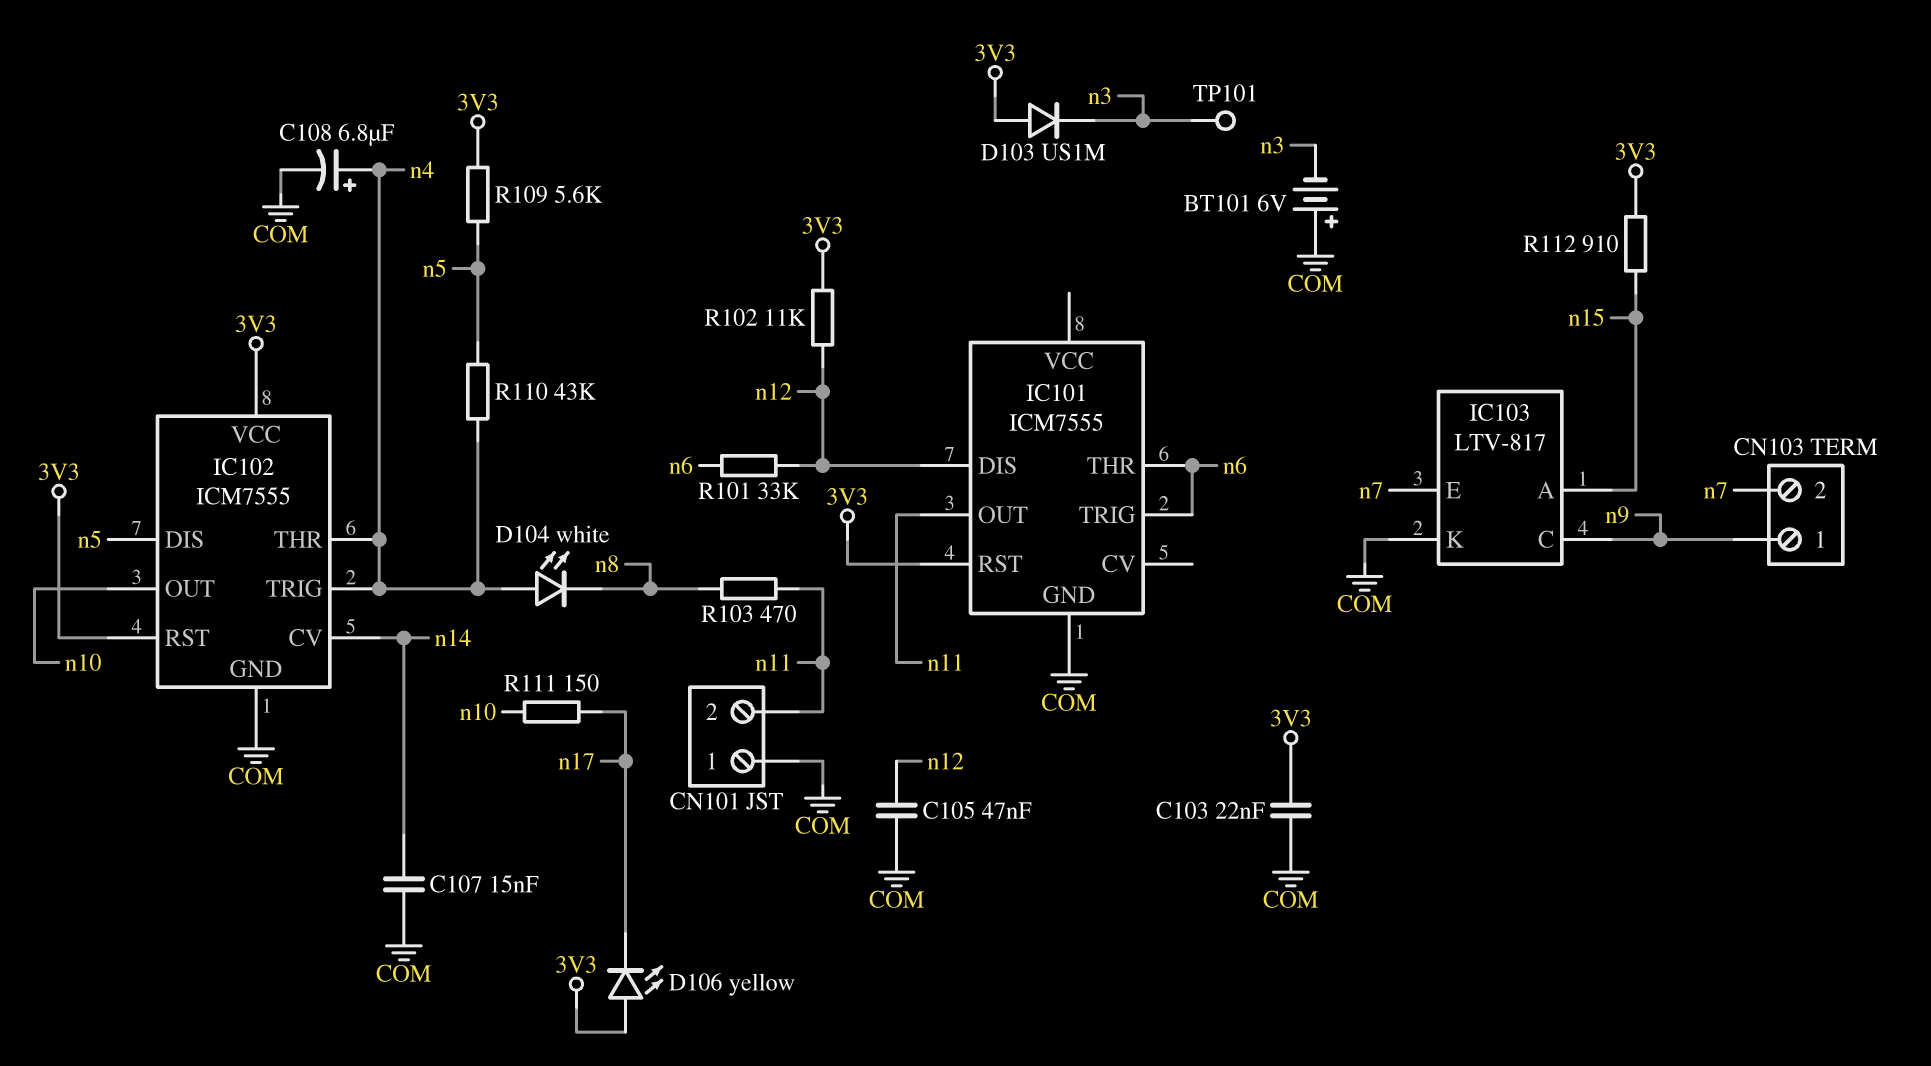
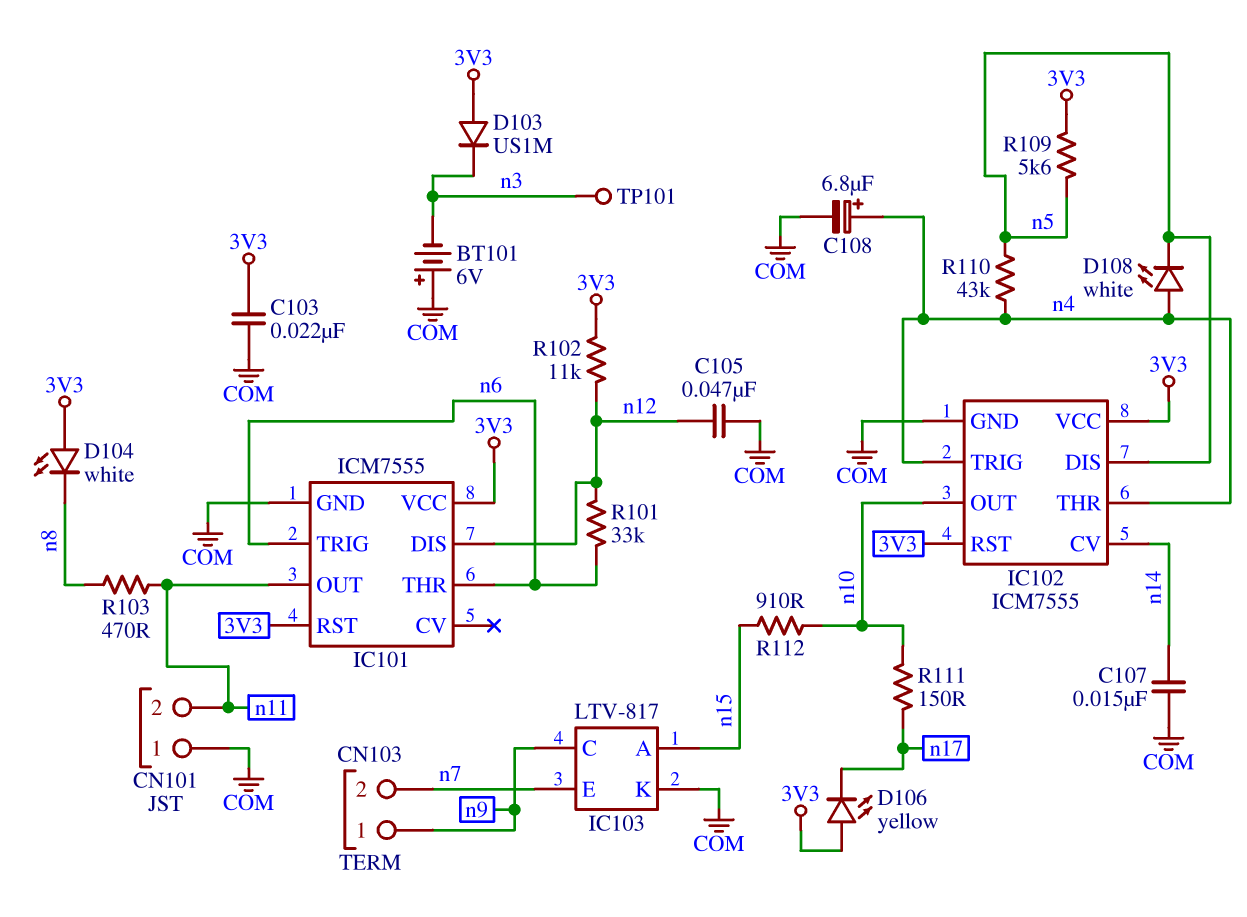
D104: LED white (A n4, K n8) -> LED white (A 3V3, K n8)
D108: none -> LED white (A n4, K n5)
IC101 pin VCC: none -> 3V3
R112: 910 (3V3, n15) -> 910 (n10, n15)

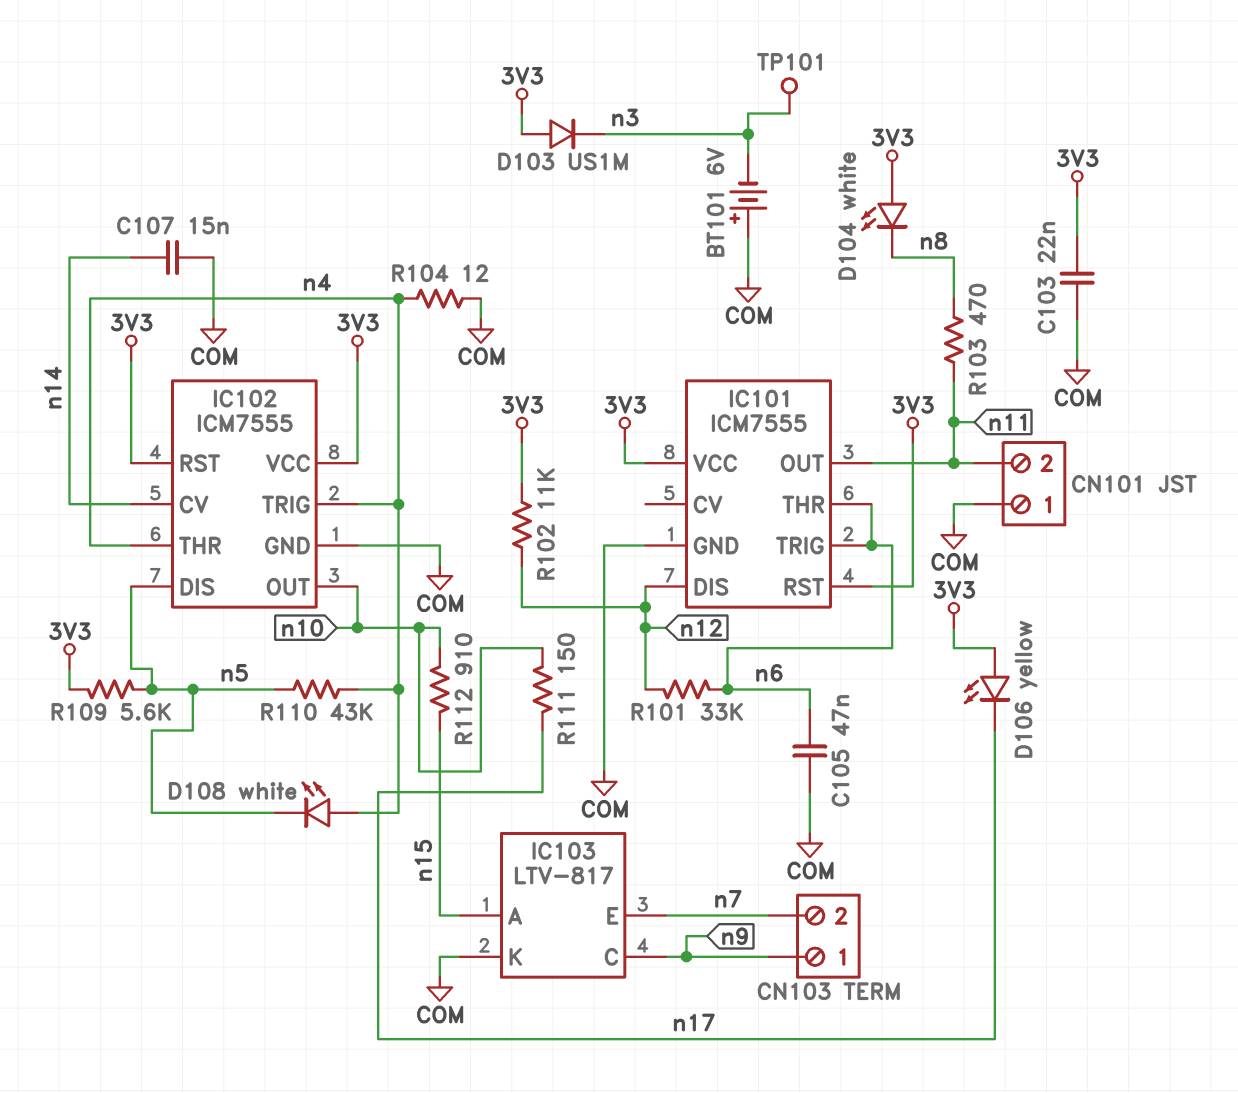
C105: 47nF (COM, n12) -> 47nF (COM, n6)
C108: 6.8uF (plus n4, minus COM) -> none
R104: none -> 12 (COM, n4)

